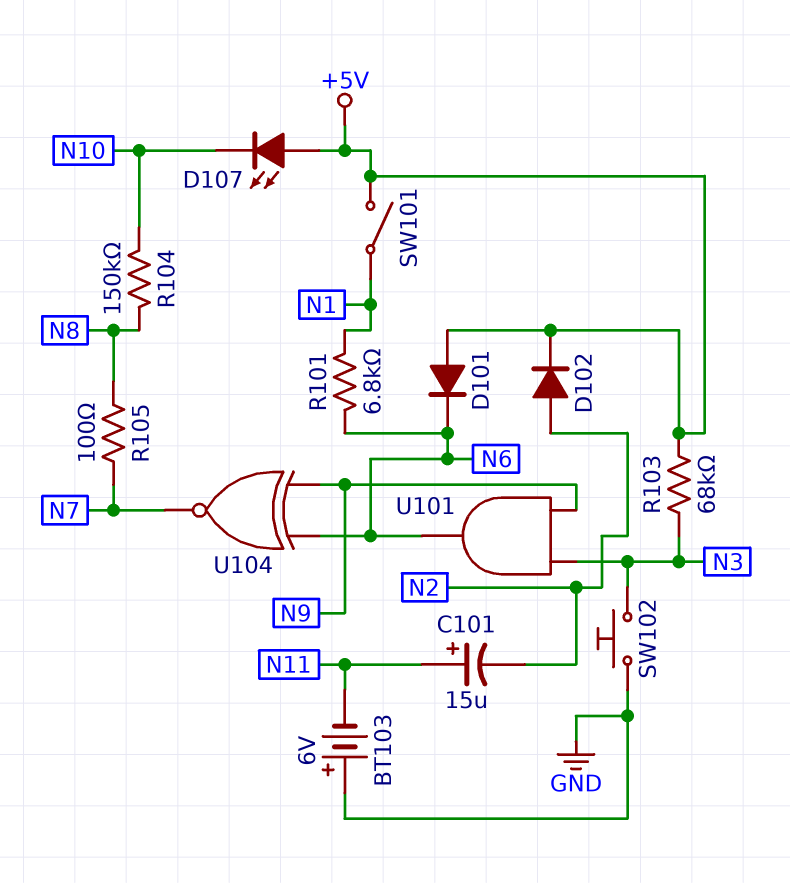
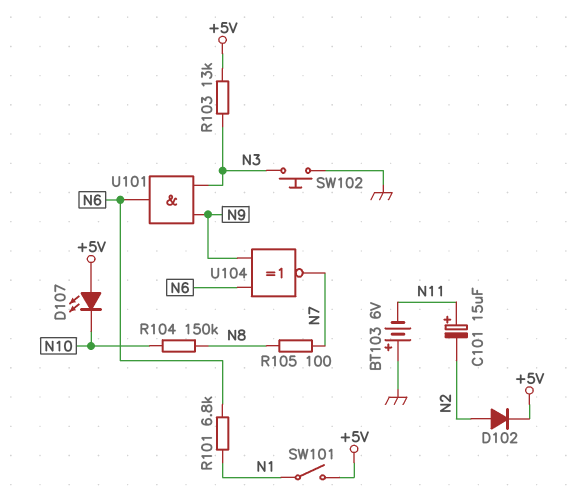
D101: diode (A +5V, K N6) -> none
R103: 68k (+5V, N3) -> 13k (+5V, N3)

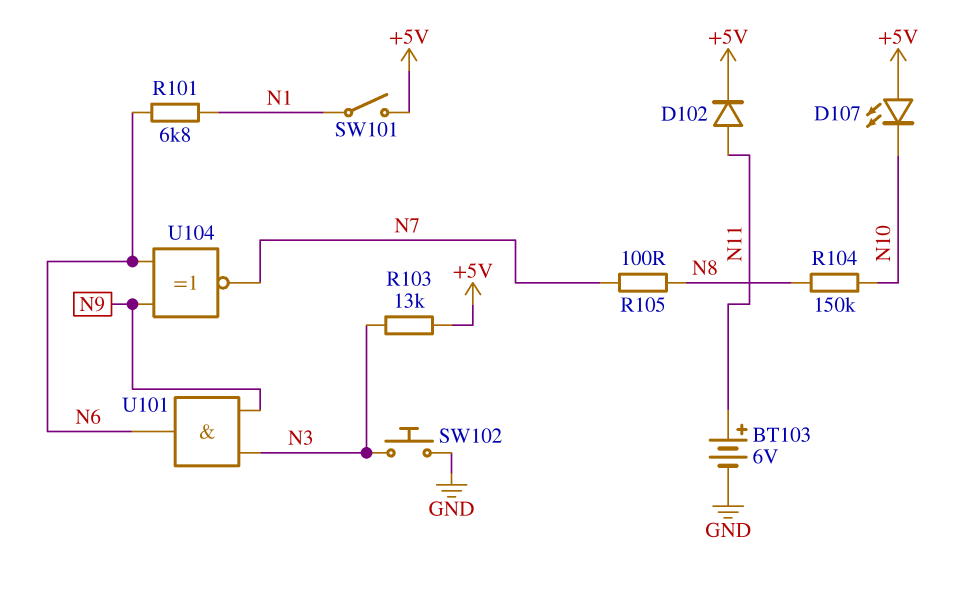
BT103: 6V (plus GND, minus N11) -> 6V (plus N11, minus GND)
C101: 15uF (plus N11, minus N2) -> none
D102: diode (A N2, K +5V) -> diode (A N11, K +5V)

